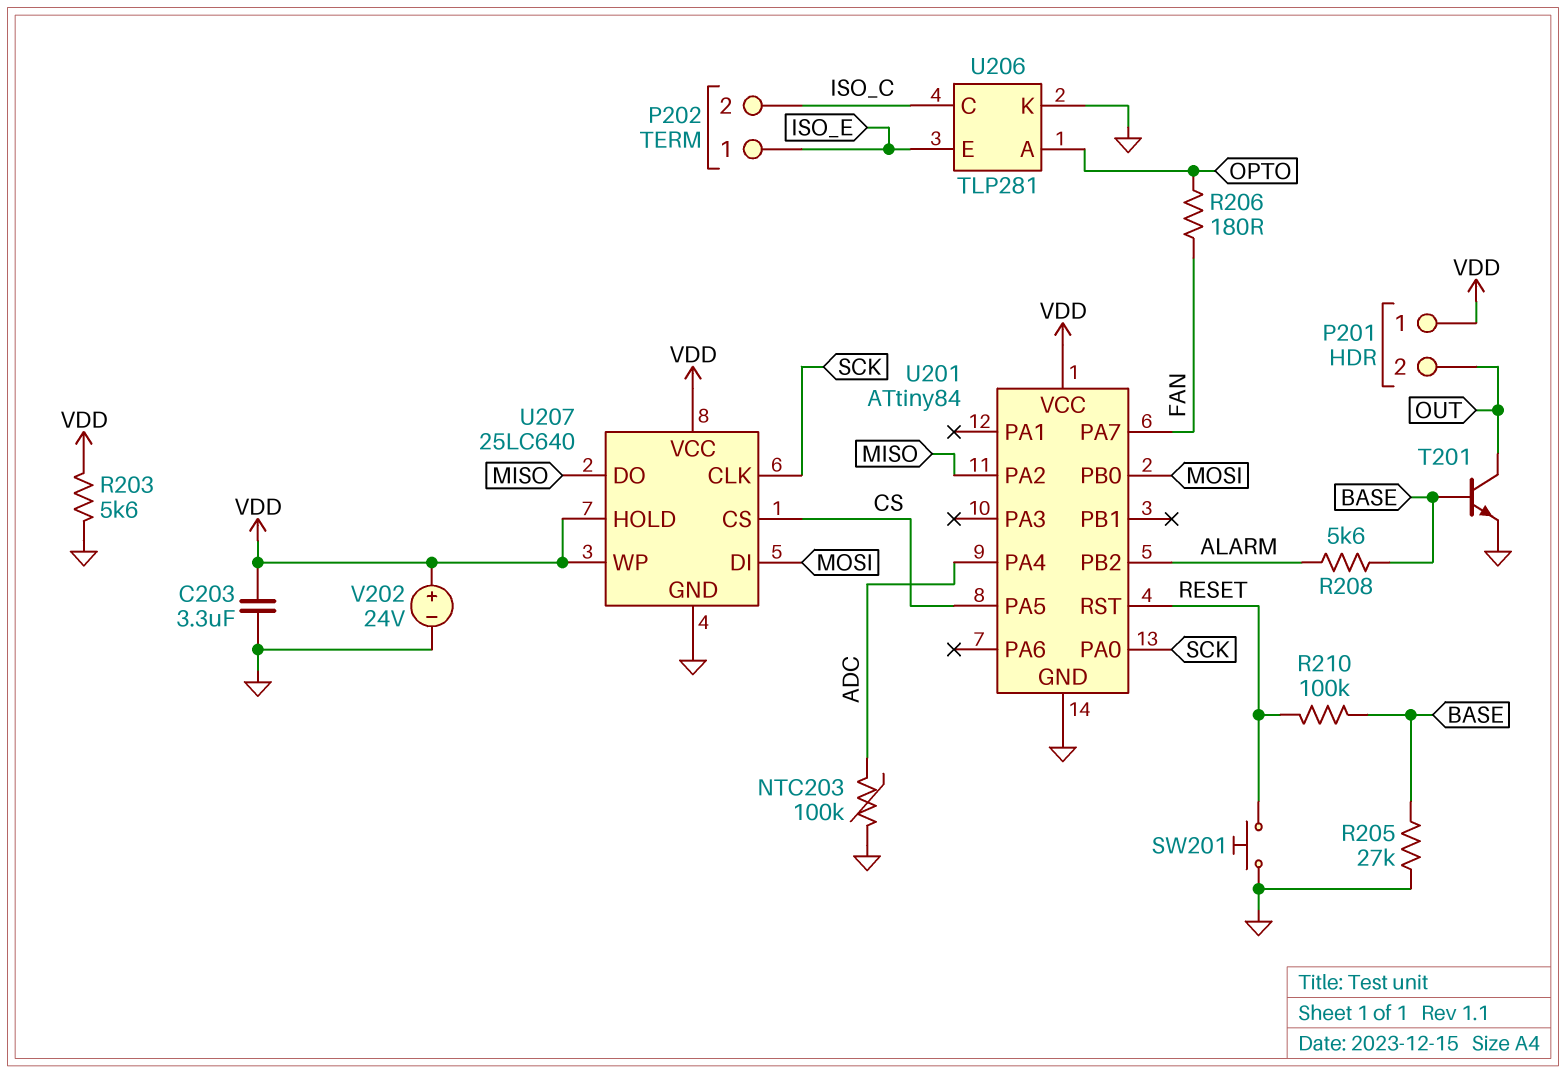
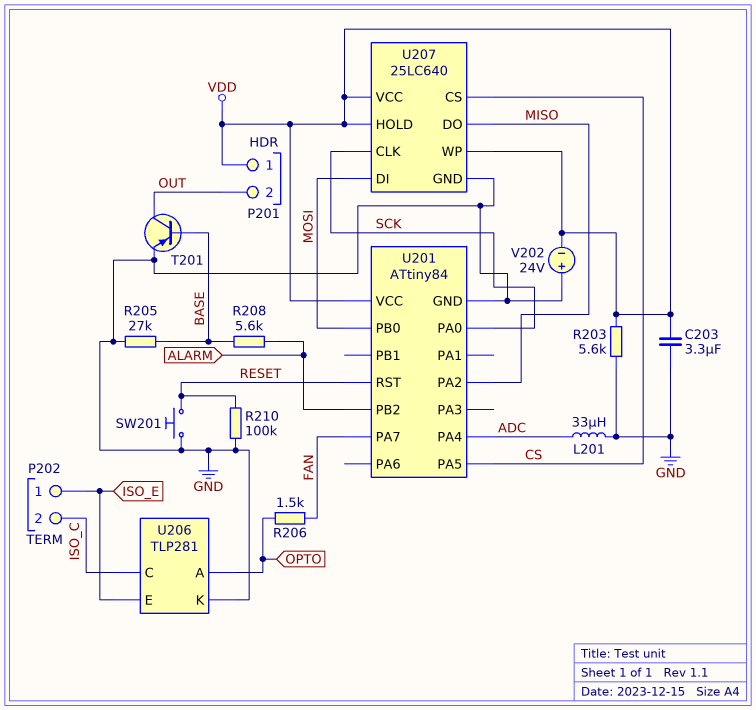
L201: none -> 33uH (ADC, GND)
NTC203: 100k (ADC, GND) -> none
R206: 180 (FAN, OPTO) -> 1.5k (FAN, OPTO)
R210: 100k (BASE, RESET) -> 100k (GND, RESET)
T201: NPN (B BASE, C OUT, E GND) -> PNP (B BASE, C OUT, E GND)
V202: 24V (plus VDD, minus GND) -> 24V (plus GND, minus VDD)

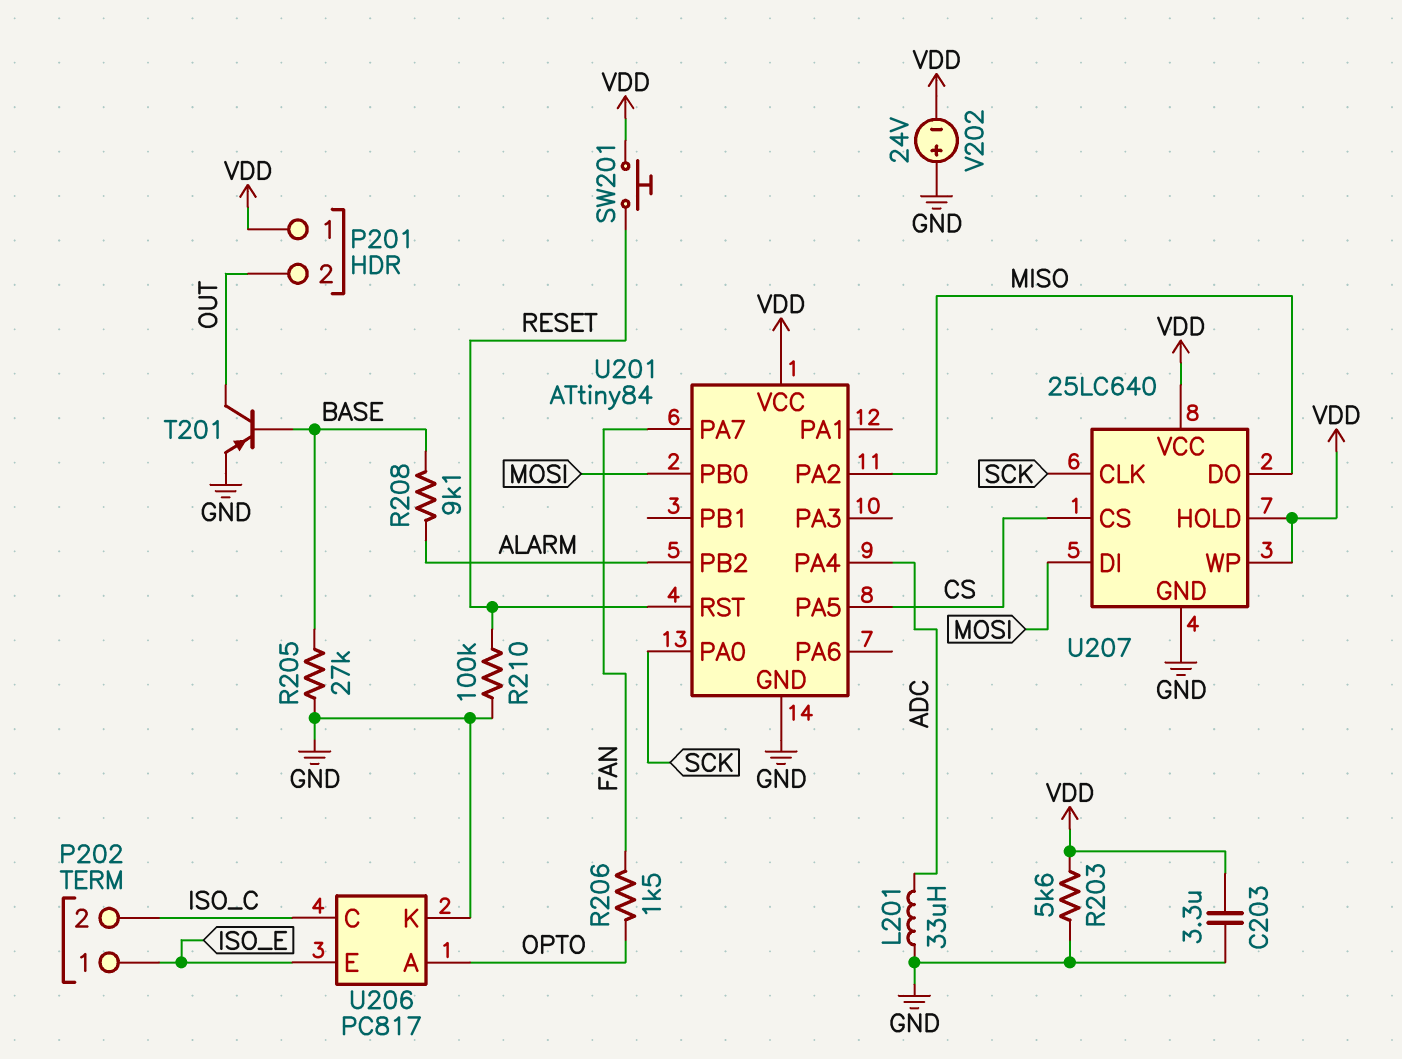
R208: 5.6k (ALARM, BASE) -> 9.1k (ALARM, BASE)
SW201: button (GND, RESET) -> button (RESET, VDD)
U206: TLP281 -> PC817

